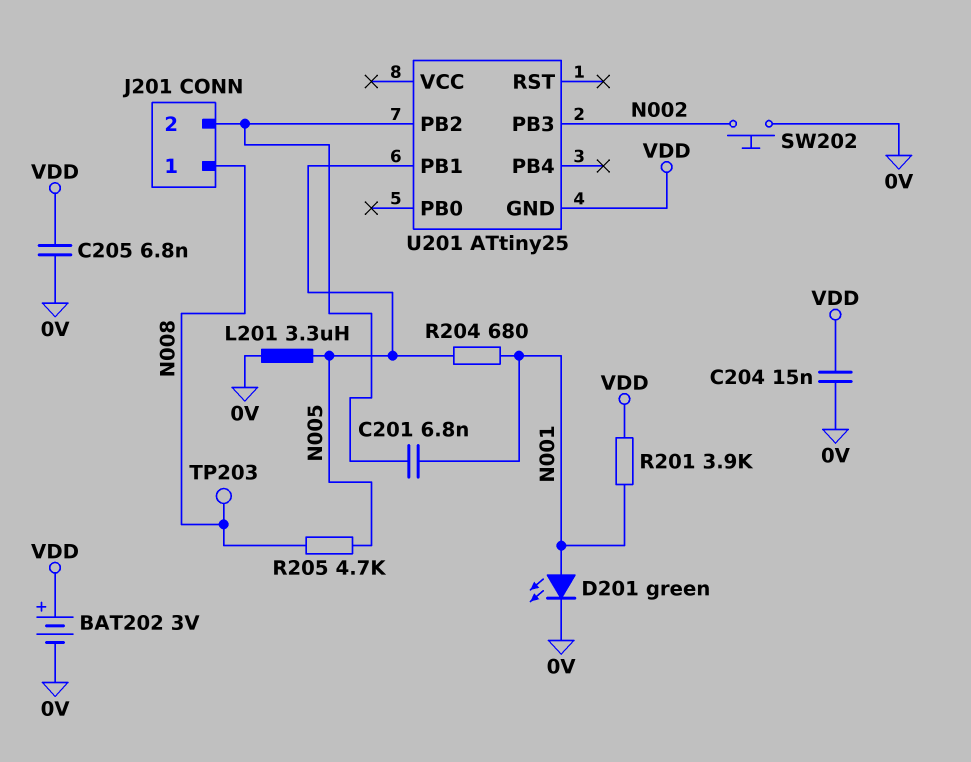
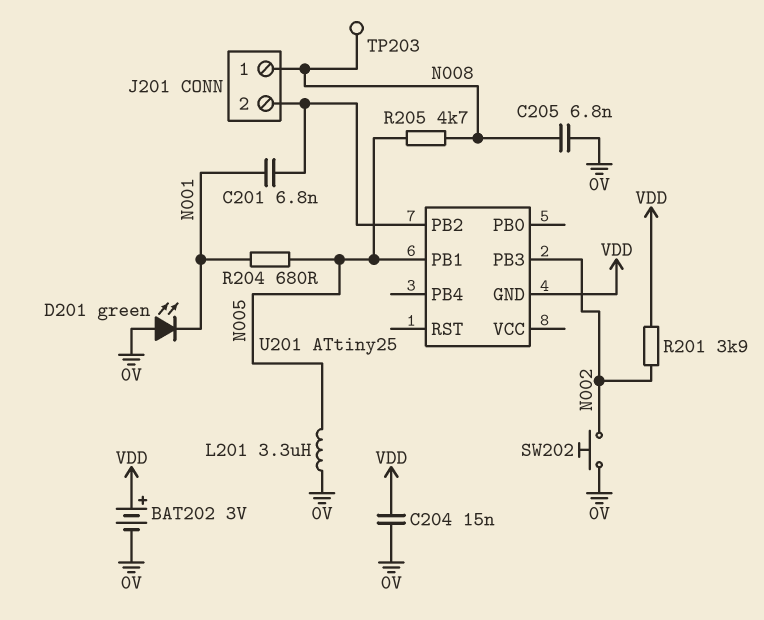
C205: 6.8nF (0V, VDD) -> 6.8nF (0V, N008)
D201: LED green (A N001, K 0V) -> LED green (A 0V, K N001)
R201: 3.9k (N001, VDD) -> 3.9k (N002, VDD)

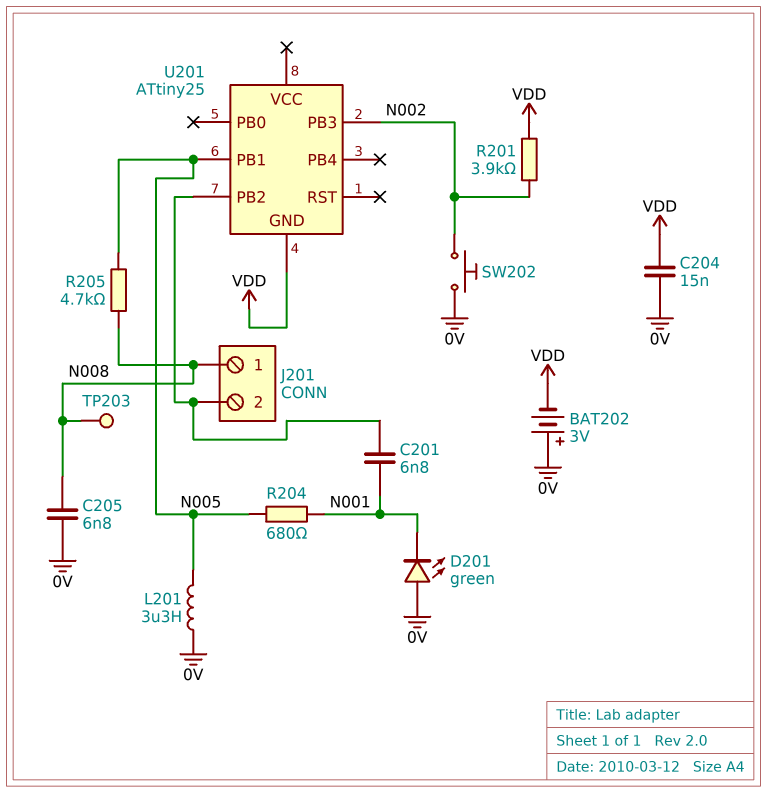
BAT202: 3V (plus VDD, minus 0V) -> 3V (plus 0V, minus VDD)

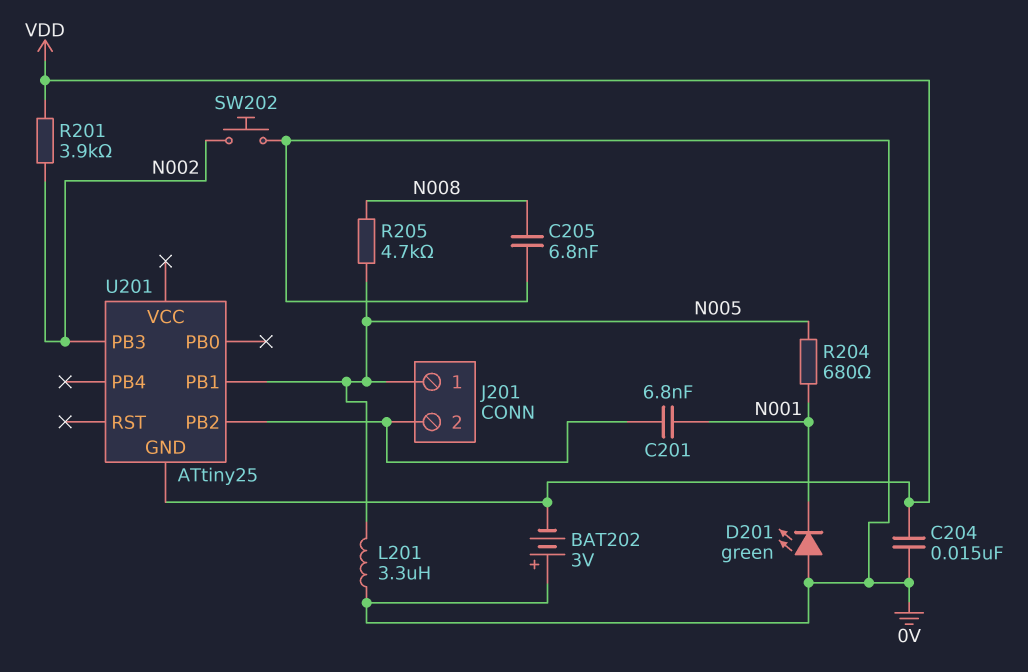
J201 pin 1: N008 -> N005
TP203: test point (N008) -> none

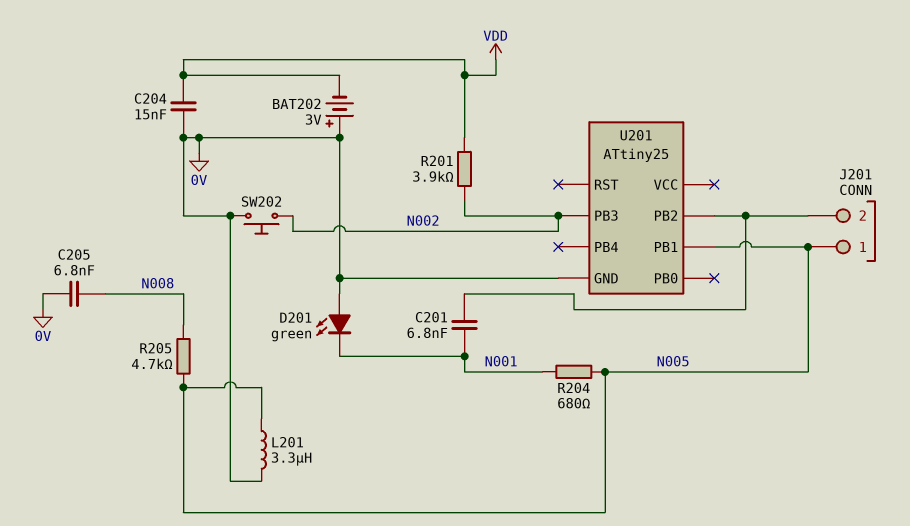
U201 pin GND: VDD -> 0V

